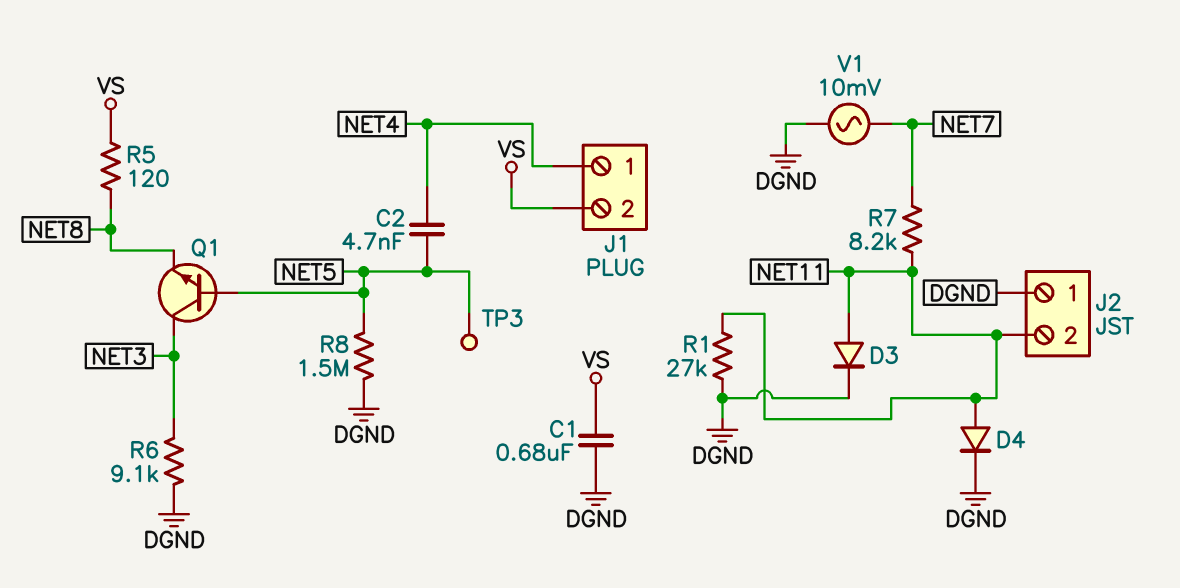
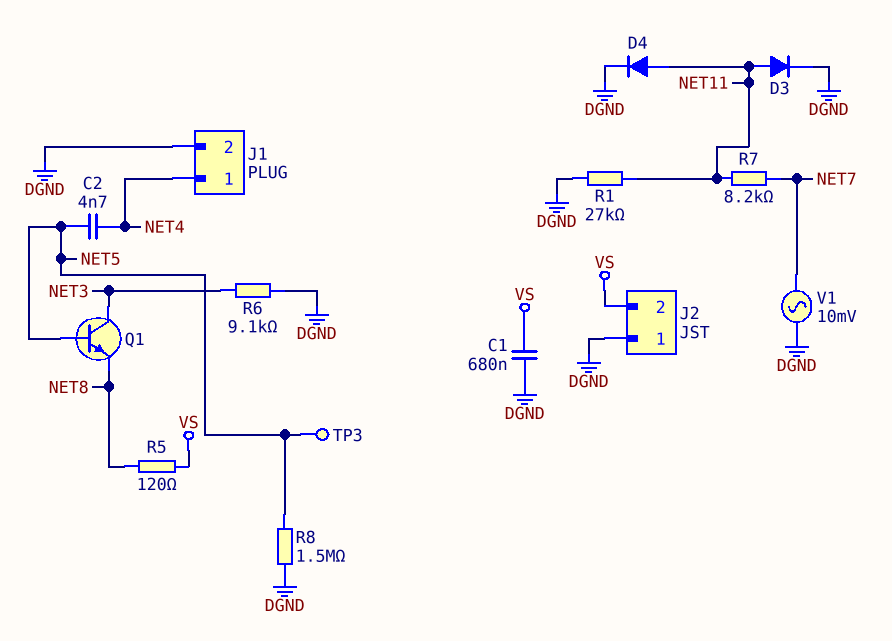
J1 pin 2: VS -> DGND
J2 pin 2: NET11 -> VS

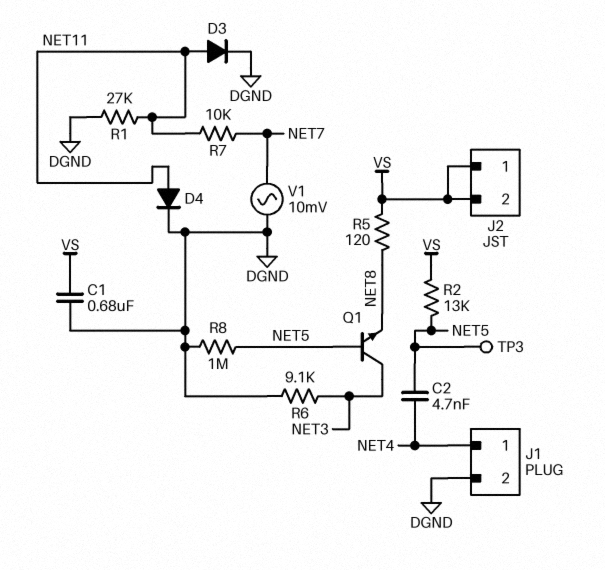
J2 pin 1: DGND -> VS
R2: none -> 13k (NET5, VS)
R7: 8.2k (NET7, NET11) -> 10k (NET7, NET11)
R8: 1.5M (DGND, NET5) -> 1M (DGND, NET5)

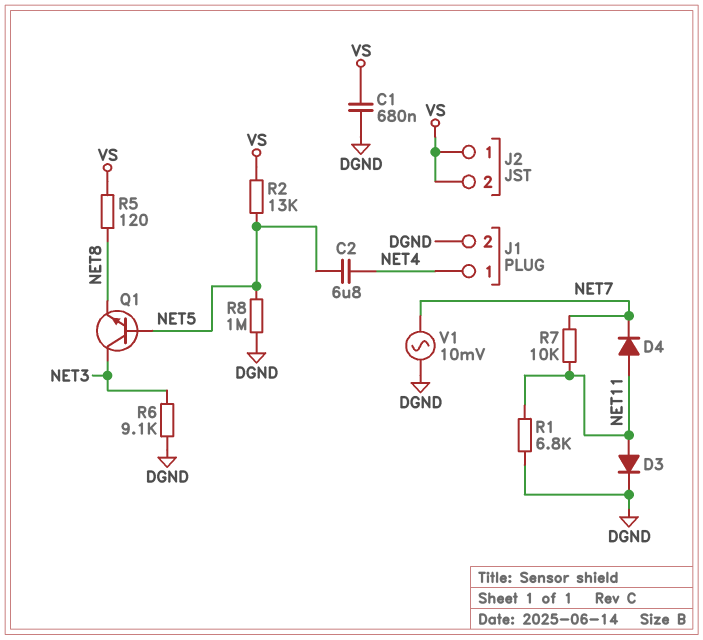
C2: 4.7nF (NET4, NET5) -> 6.8uF (NET4, NET5)
D4: diode (A NET11, K DGND) -> diode (A NET11, K NET7)
R1: 27k (DGND, NET11) -> 6.8k (DGND, NET11)
TP3: test point (NET5) -> none

